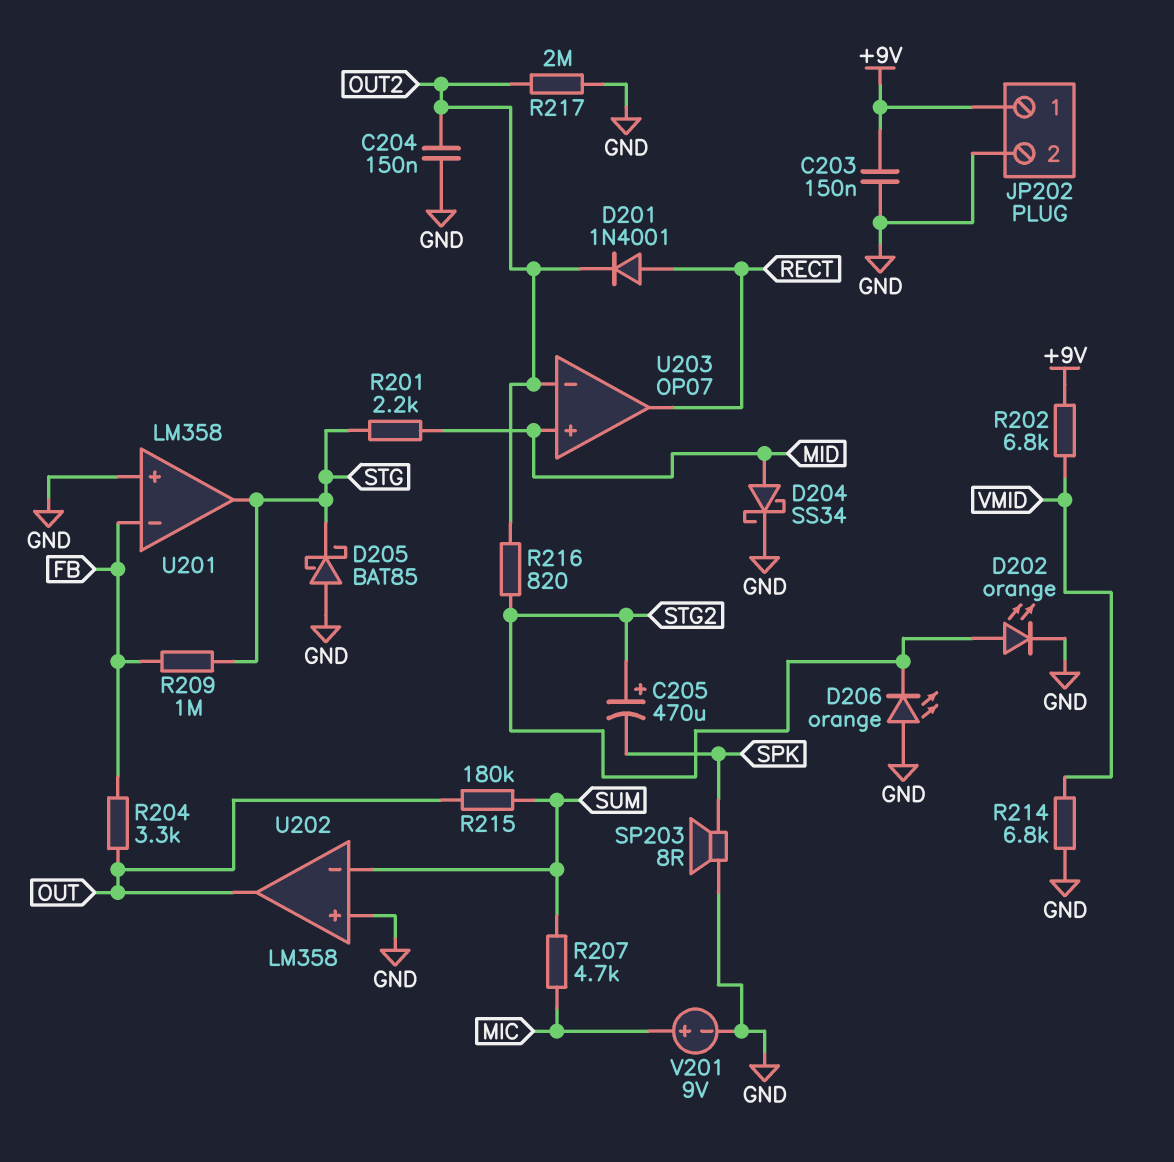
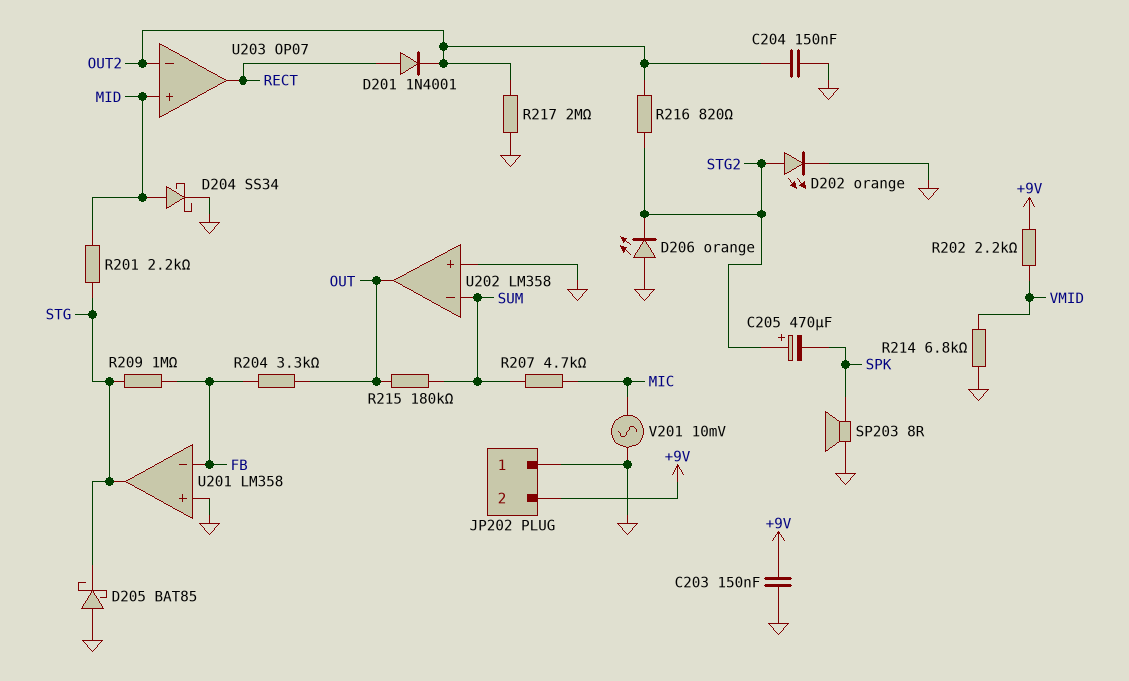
JP202 pin 1: +9V -> GND
JP202 pin 2: GND -> +9V
R202: 6.8k (+9V, VMID) -> 2.2k (+9V, VMID)
V201: 9V (plus MIC, minus GND) -> AC 10mV (GND, MIC)

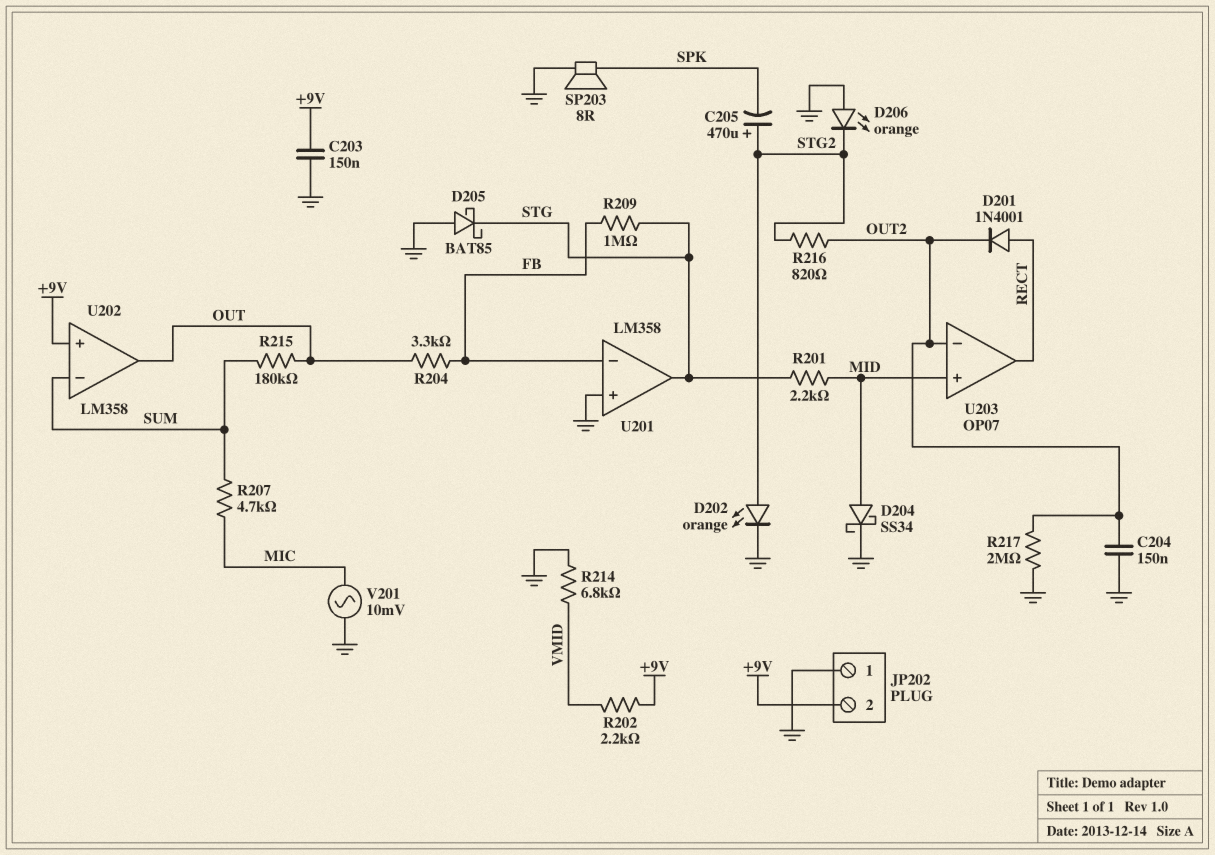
U202 pin in+: GND -> +9V

